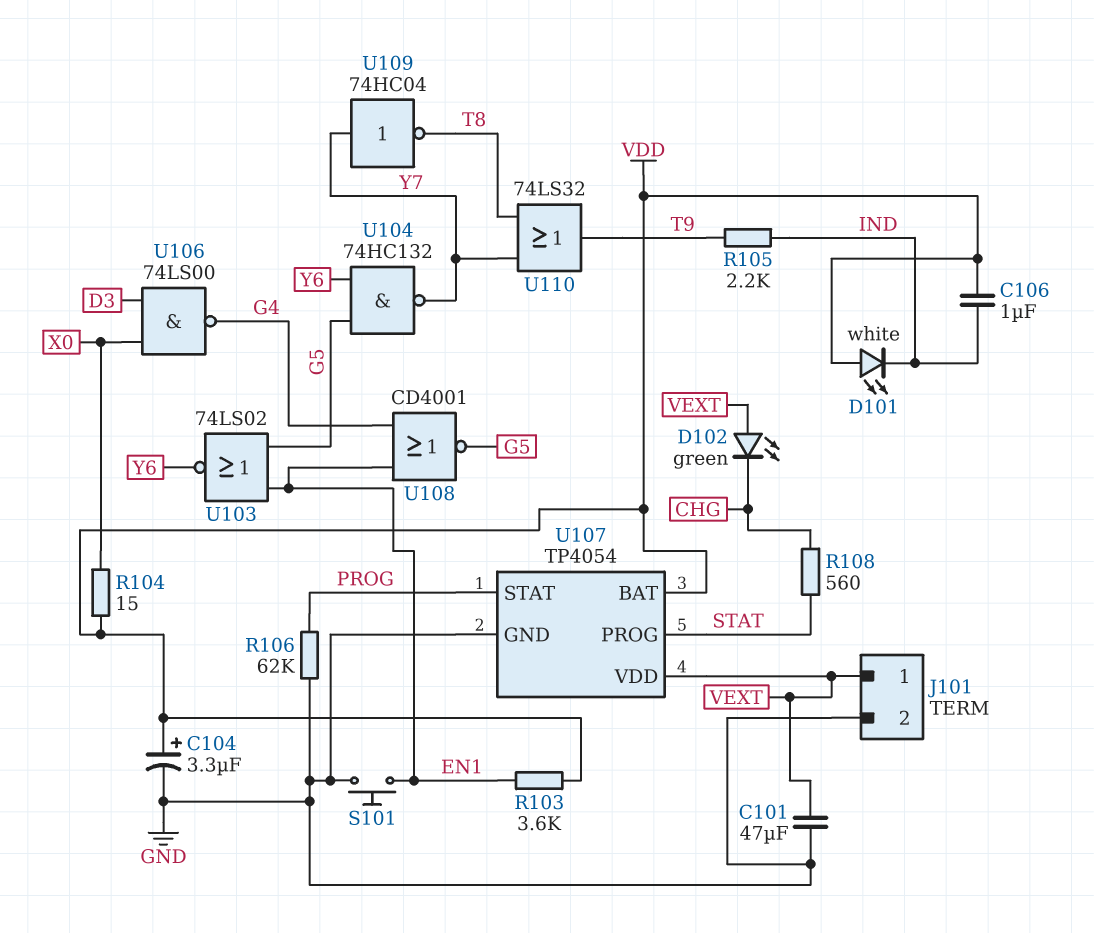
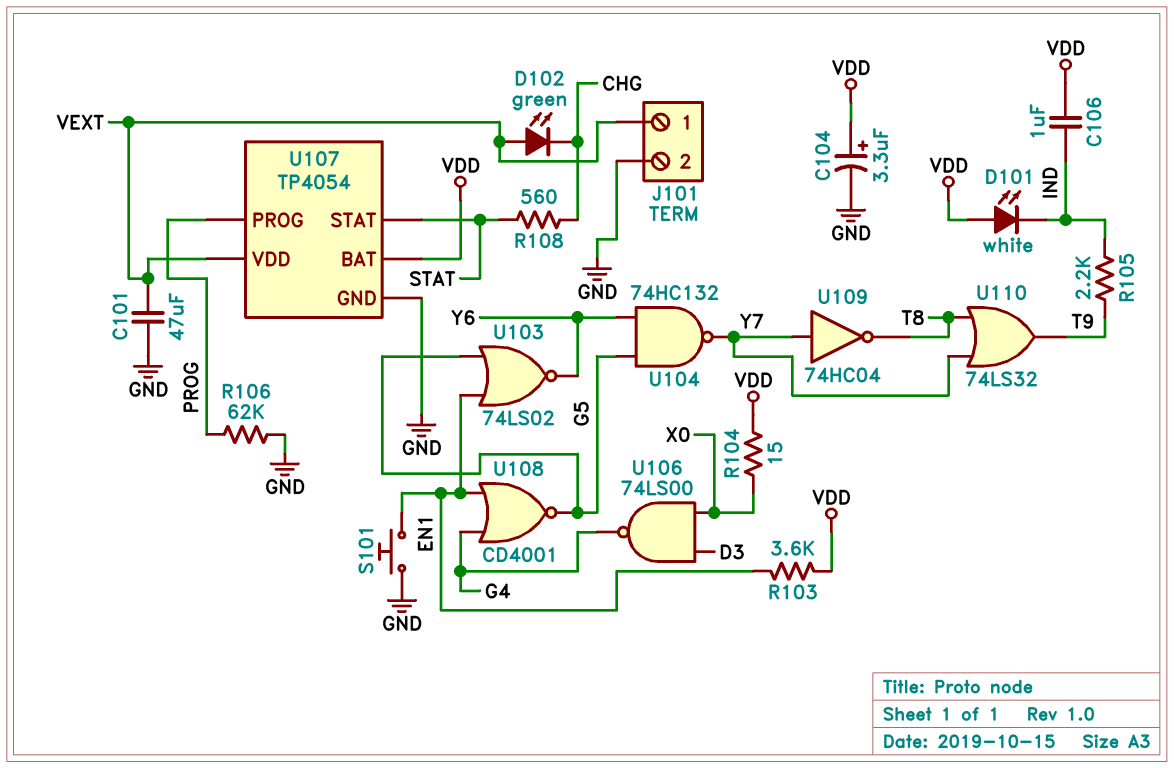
U107 pin PROG: STAT -> PROG
U107 pin STAT: PROG -> STAT

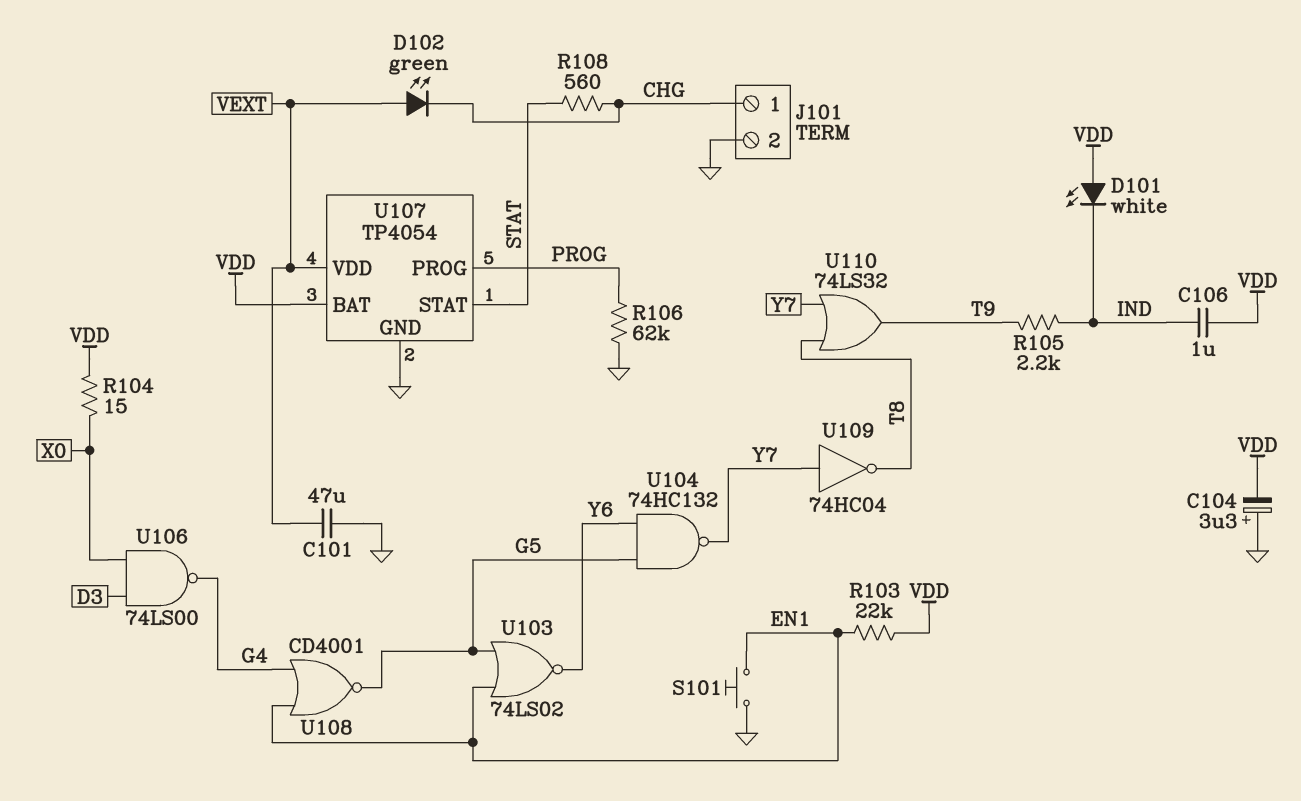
C104: 3.3uF (plus VDD, minus GND) -> 3.3uF (plus GND, minus VDD)
J101 pin 1: VEXT -> CHG
R103: 3.6k (EN1, VDD) -> 22k (EN1, VDD)

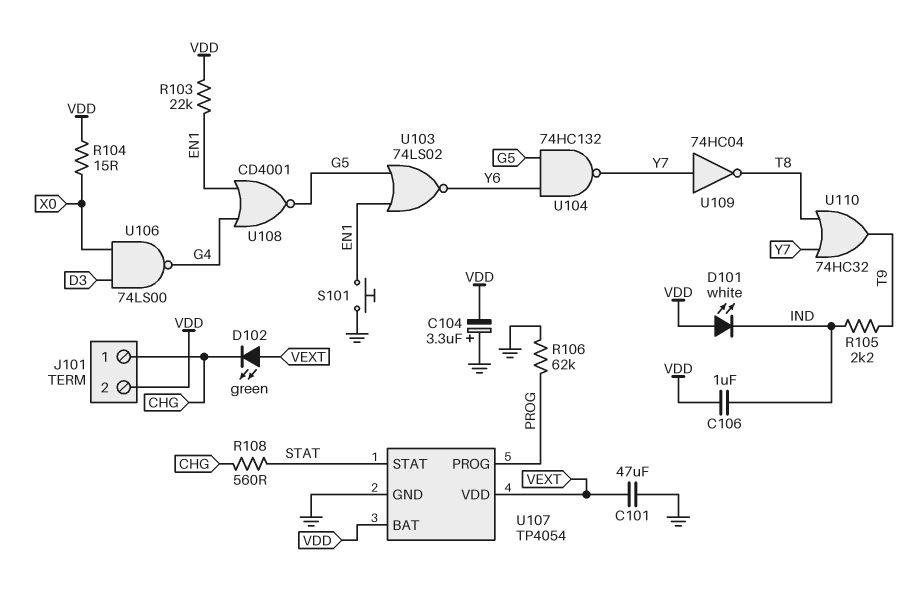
J101 pin 2: GND -> VDD
U110: OR 74LS32 (in T8, in Y7, out T9) -> OR 74HC32 (in T8, in Y7, out T9)

